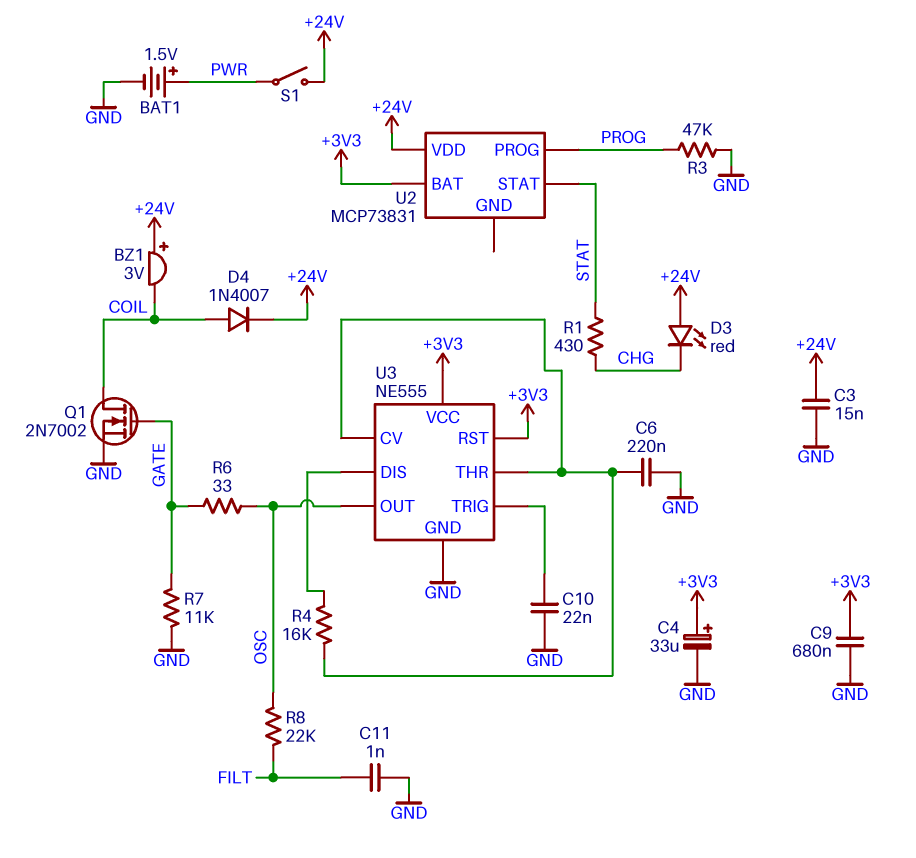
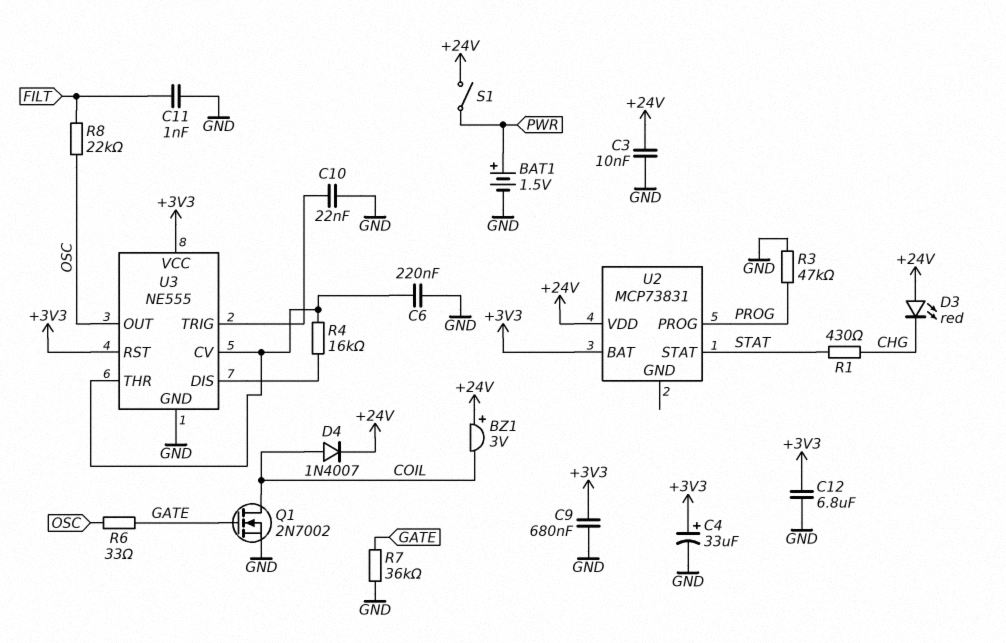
C3: 15nF (+24V, GND) -> 10nF (+24V, GND)
C12: none -> 6.8uF (+3V3, GND)
R7: 11k (GATE, GND) -> 36k (GATE, GND)

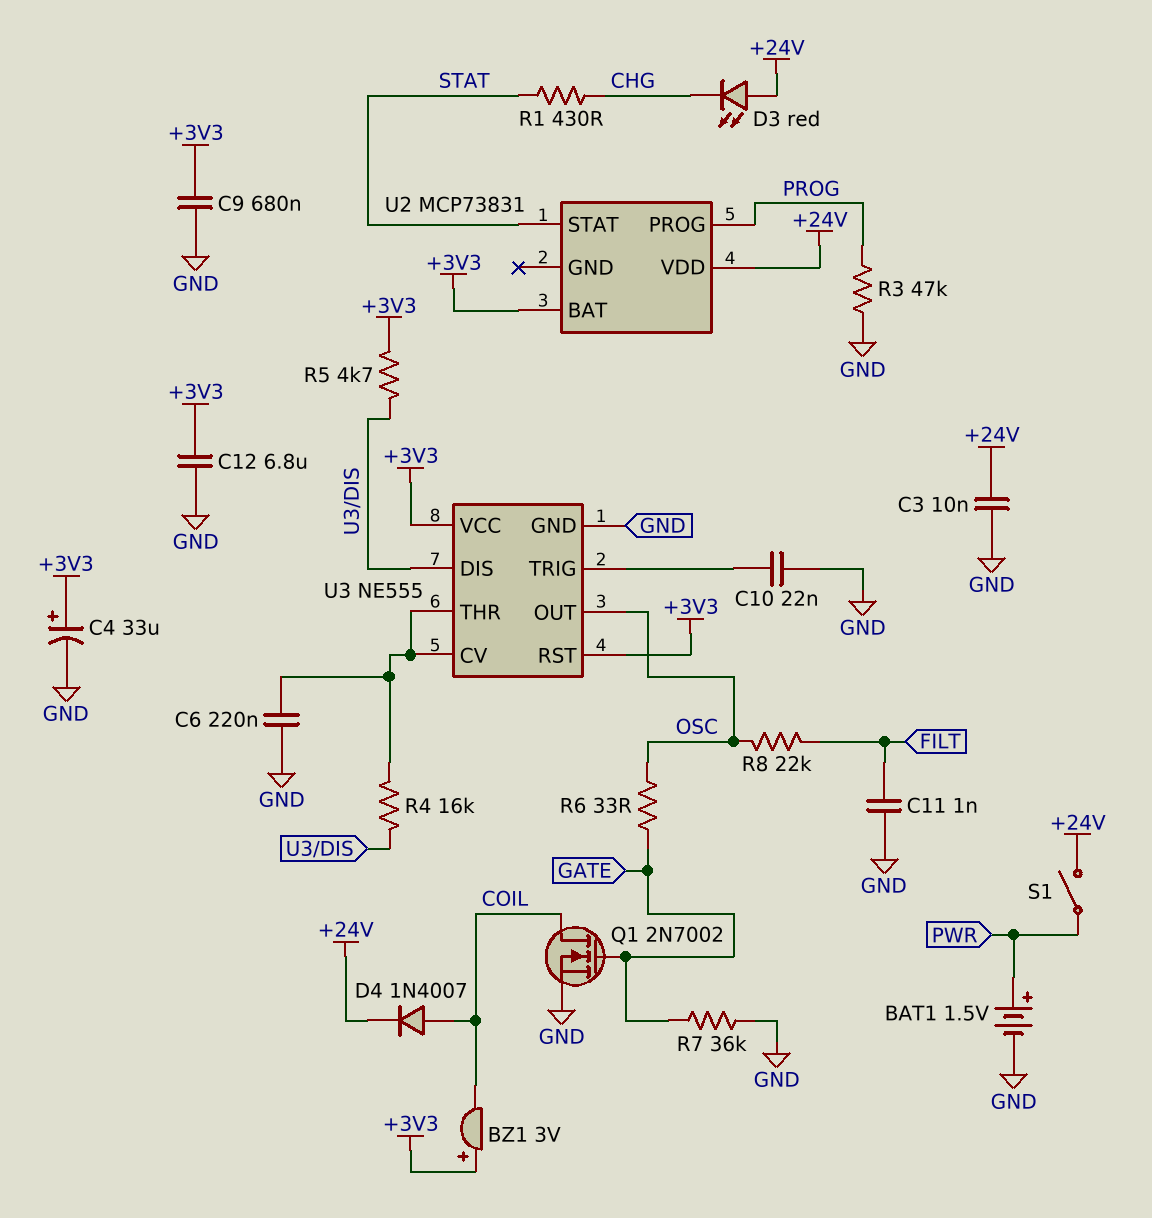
BZ1: buzzer 3V (plus +24V, minus COIL) -> buzzer 3V (plus +3V3, minus COIL)
R5: none -> 4.7k (+3V3, U3/DIS)

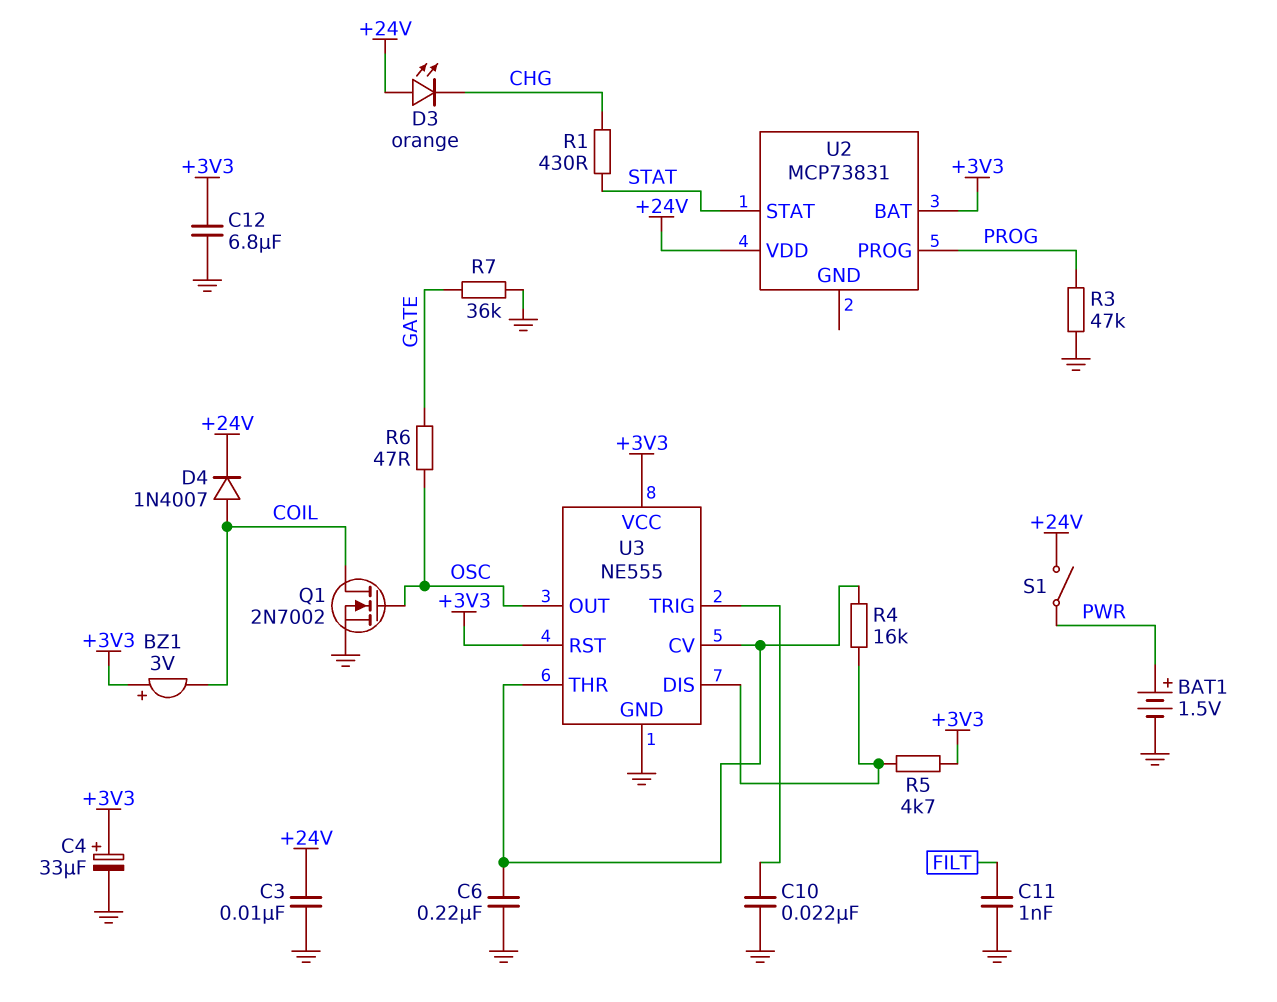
C9: 680nF (+3V3, GND) -> none
D3: LED red (A +24V, K CHG) -> LED orange (A +24V, K CHG)
Q1: NMOS 2N7002 (G GATE, D COIL, S GND) -> NMOS 2N7002 (G OSC, D COIL, S GND)
R6: 33 (GATE, OSC) -> 47 (GATE, OSC)
R8: 22k (FILT, OSC) -> none

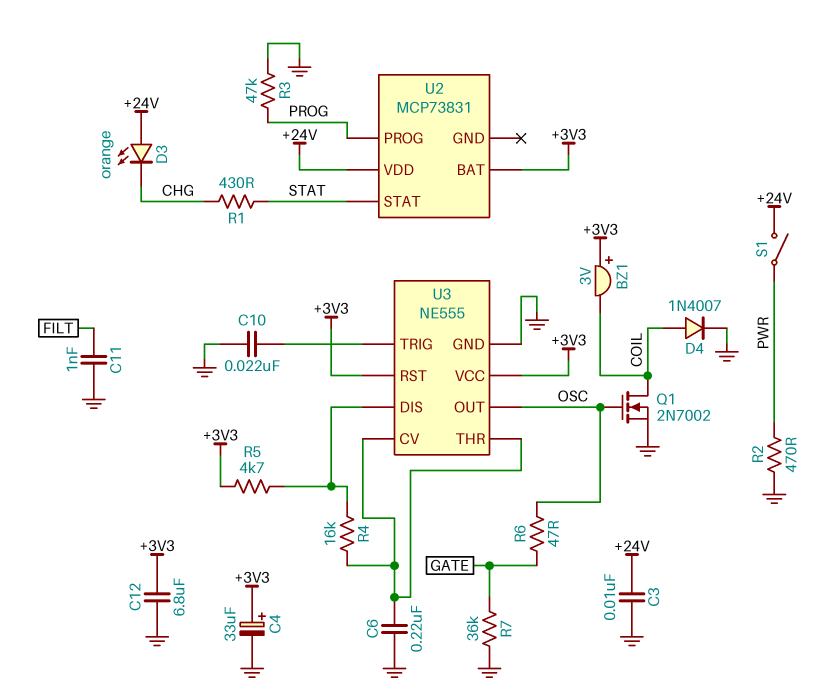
BAT1: 1.5V (plus PWR, minus GND) -> none
D4: diode 1N4007 (A COIL, K +24V) -> diode 1N4007 (A COIL, K GND)
R2: none -> 470 (GND, PWR)

